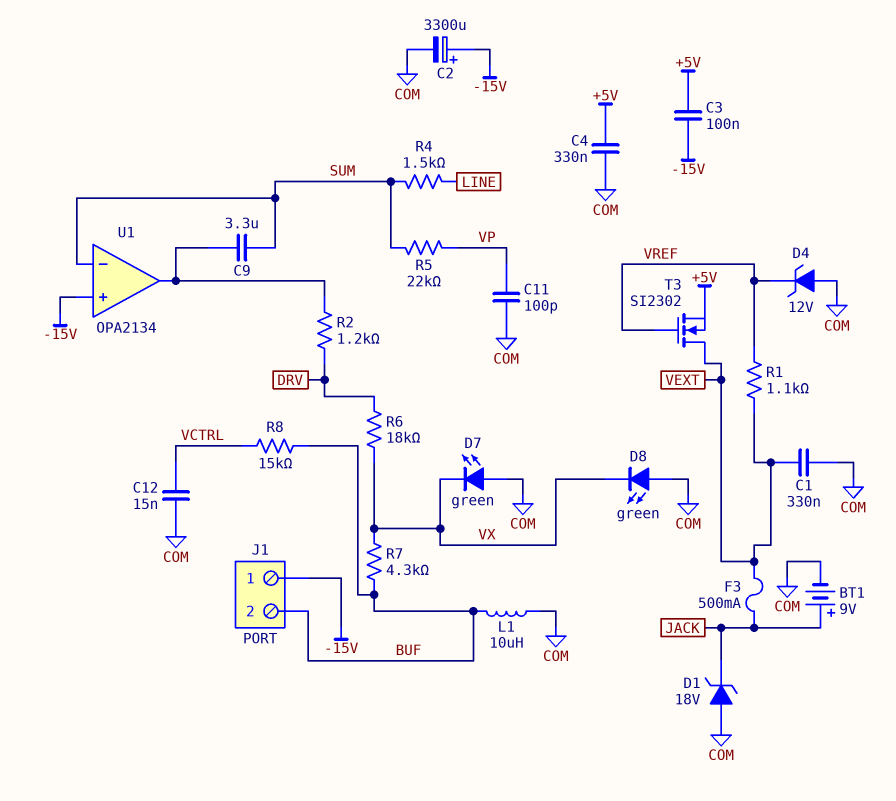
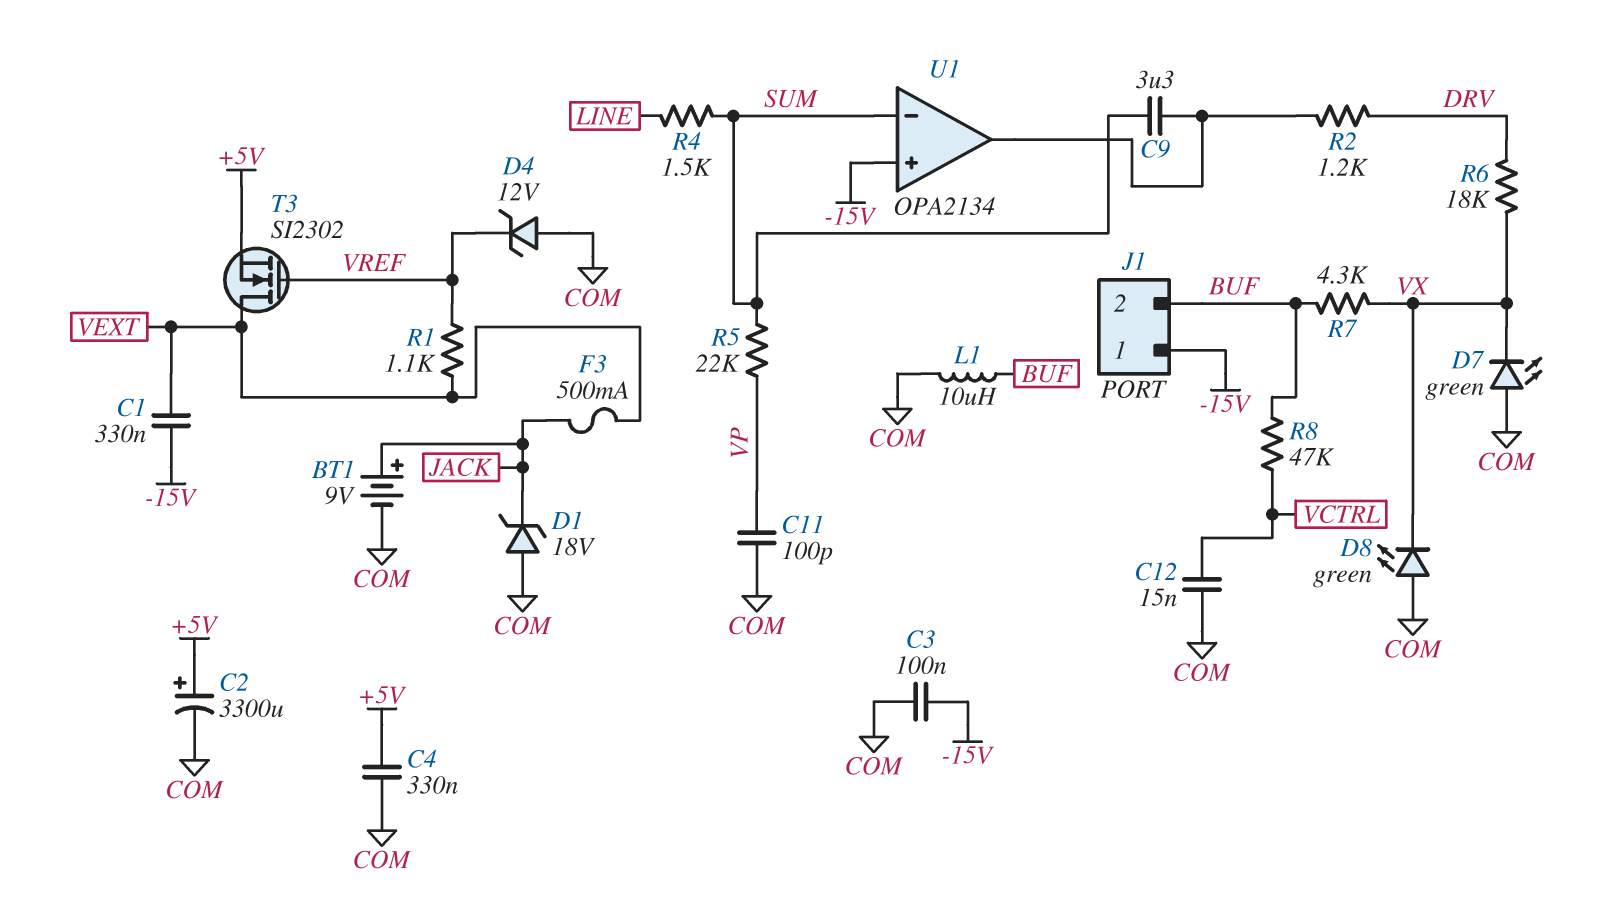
C1: 330nF (COM, VEXT) -> 330nF (-15V, VEXT)
C2: 3300uF (plus -15V, minus COM) -> 3300uF (plus +5V, minus COM)
C3: 100nF (+5V, -15V) -> 100nF (-15V, COM)
R8: 15k (BUF, VCTRL) -> 47k (BUF, VCTRL)

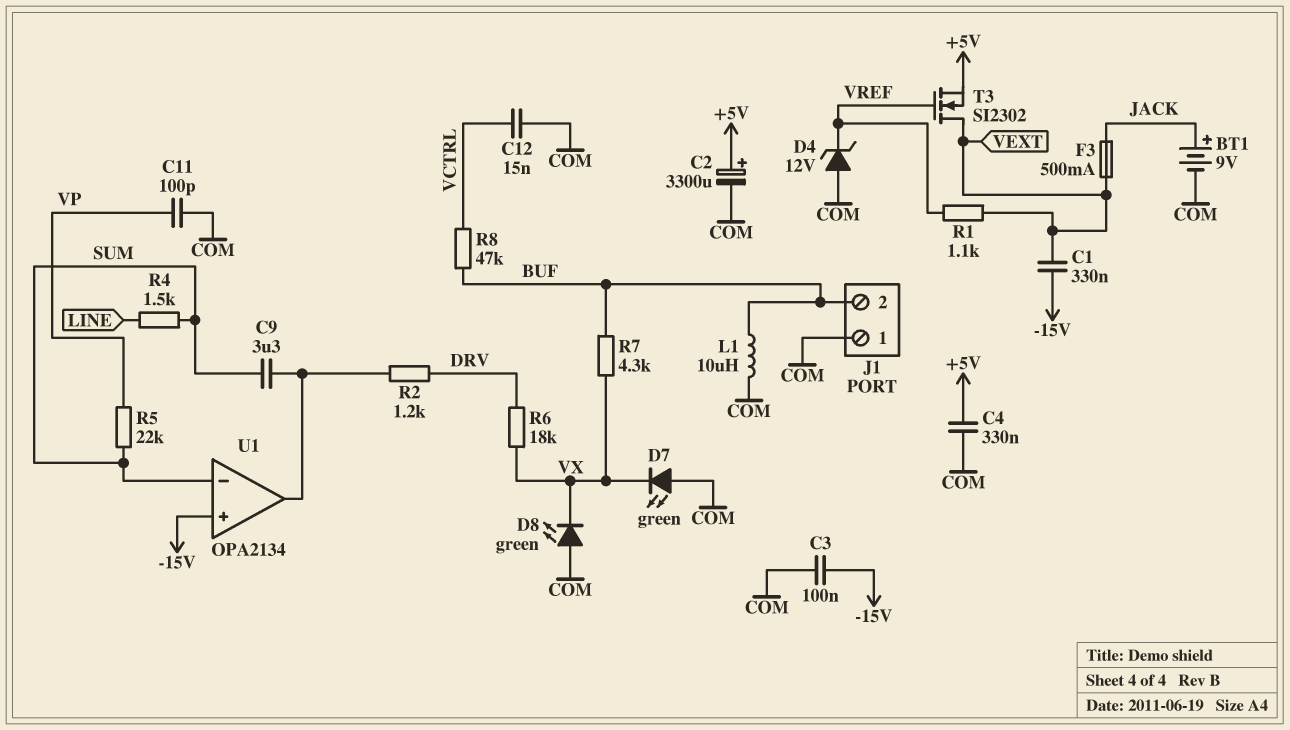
D1: zener 18V (A COM, K JACK) -> none
J1 pin 1: -15V -> COM

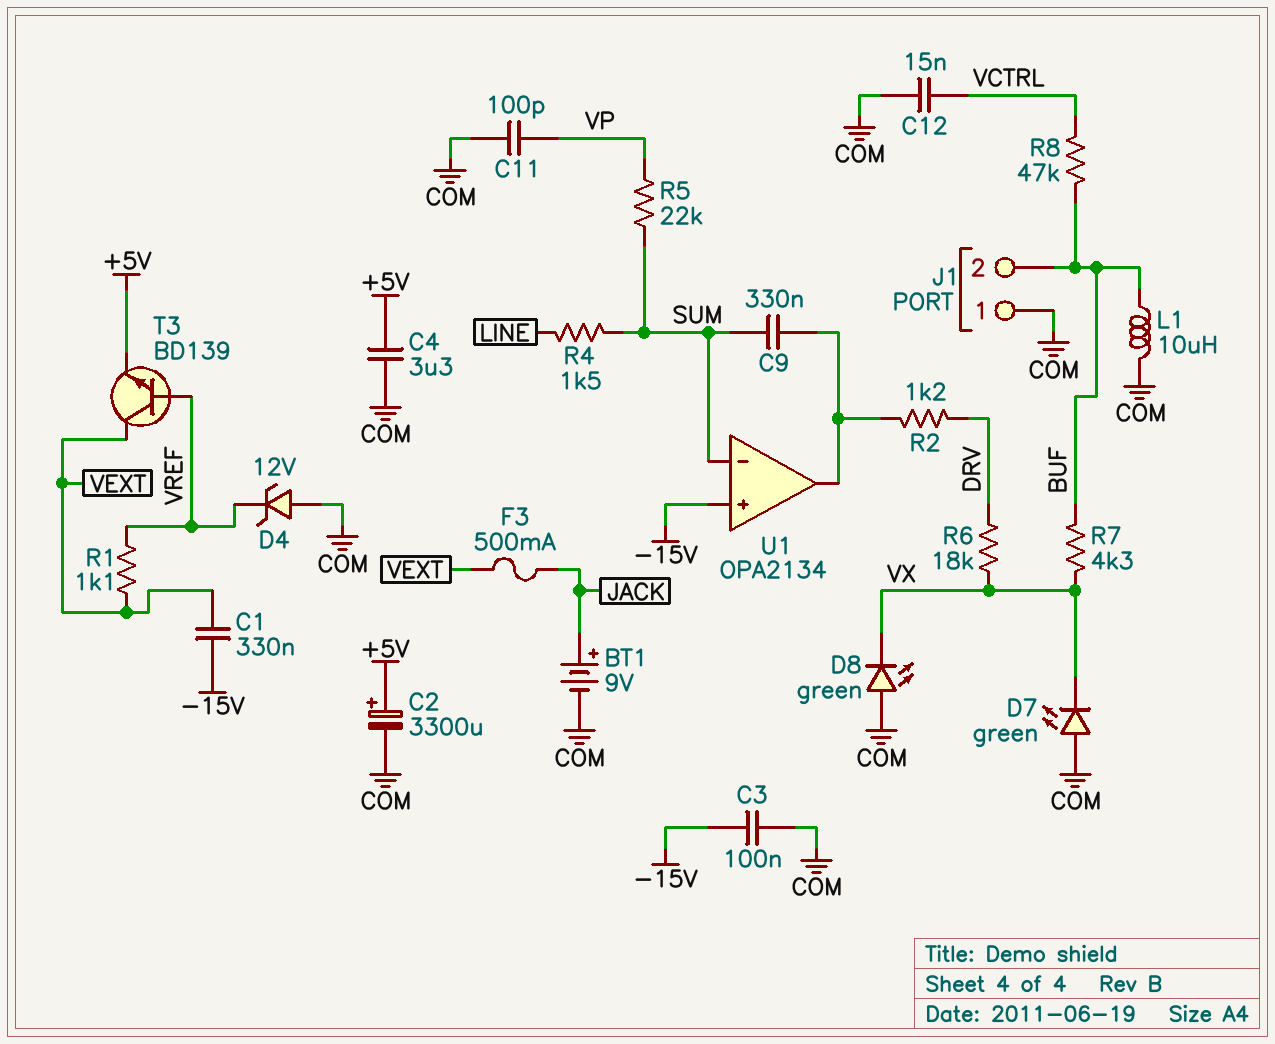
C4: 330nF (+5V, COM) -> 3.3uF (+5V, COM)
C9: 3.3uF (SUM, U1/out) -> 330nF (SUM, U1/out)
T3: NMOS SI2302 (G VREF, D VEXT, S +5V) -> NPN BD139 (B VREF, C VEXT, E +5V)

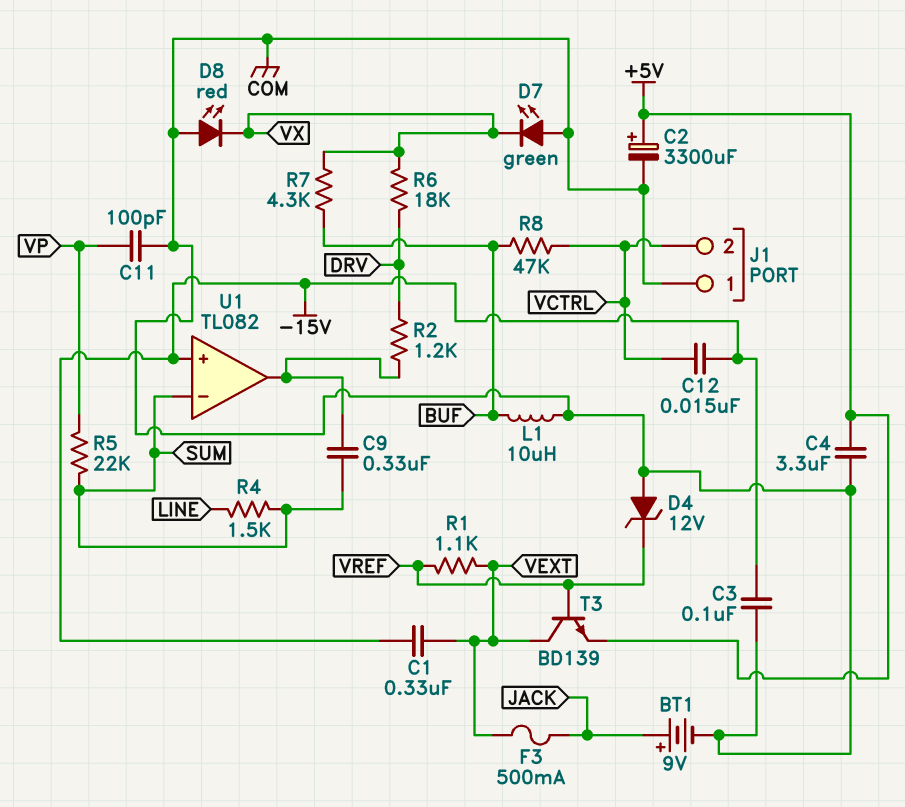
C12: 15nF (COM, VCTRL) -> 15nF (-15V, VCTRL)
D8: LED green (A COM, K VX) -> LED red (A COM, K VX)
J1 pin 2: BUF -> VCTRL
U1: OPA2134 -> TL082

